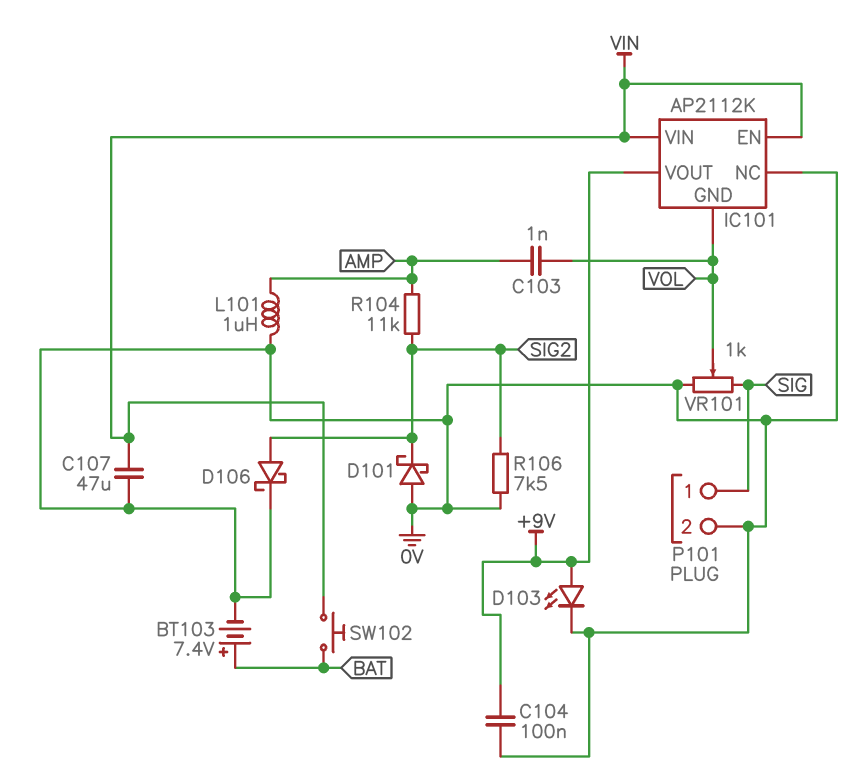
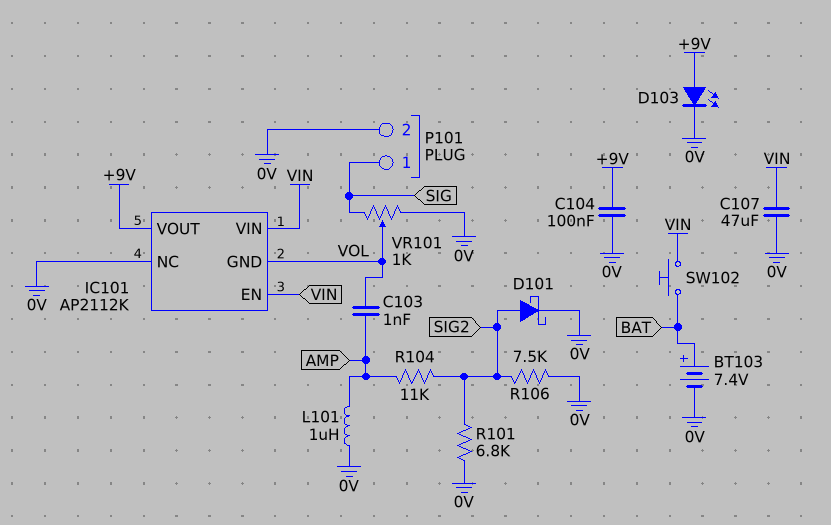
D101: schottky (A 0V, K SIG2) -> schottky (A SIG2, K 0V)
D106: schottky (A SIG2, K 0V) -> none
R101: none -> 6.8k (0V, SIG2)

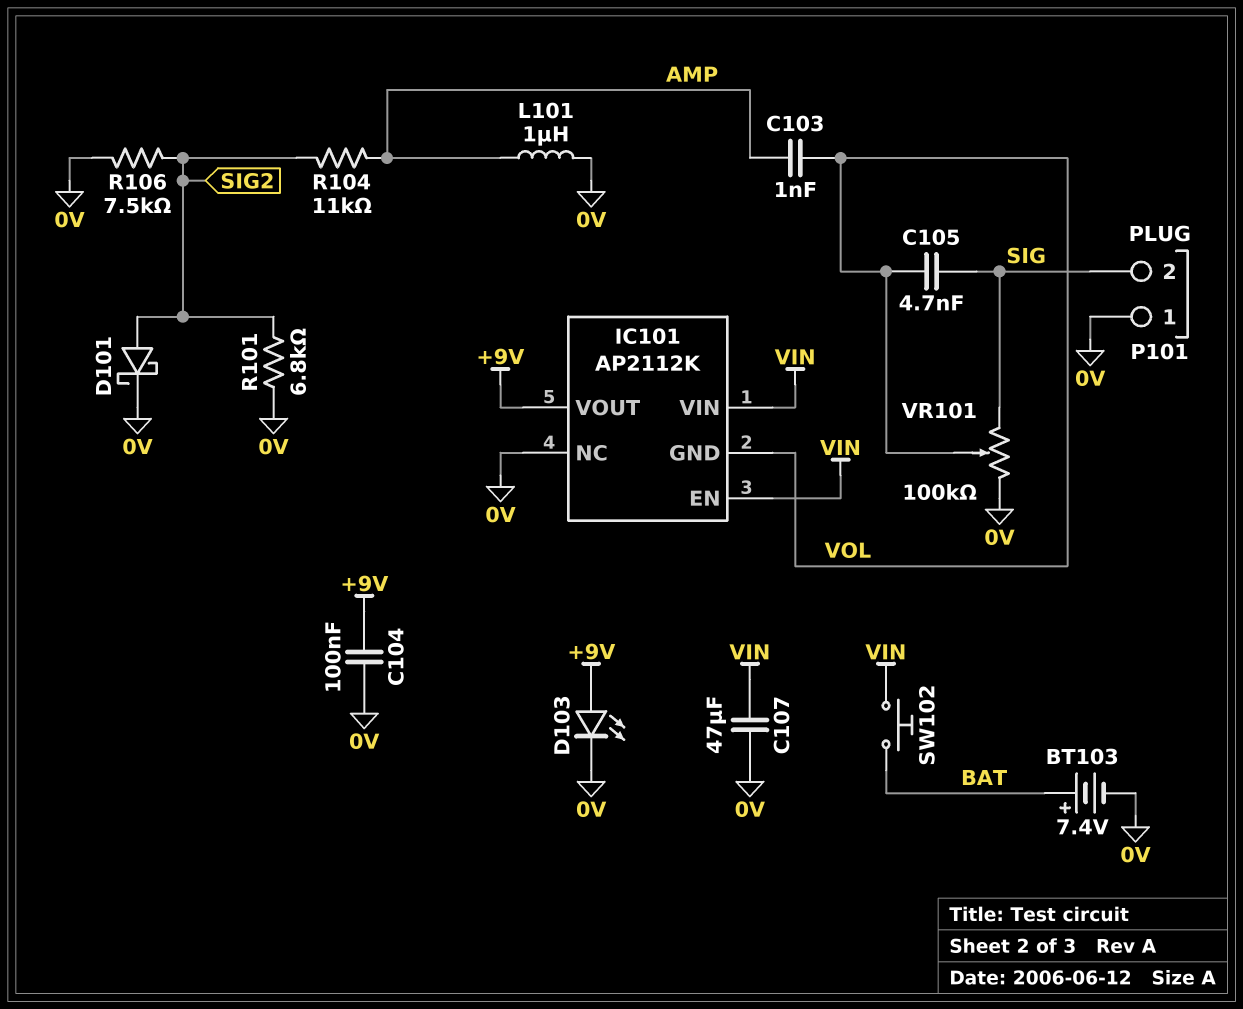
C105: none -> 4.7nF (SIG, VOL)
P101 pin 1: SIG -> 0V
P101 pin 2: 0V -> SIG
VR101: 1k (0V, SIG, wiper VOL) -> 100k (0V, SIG, wiper VOL)

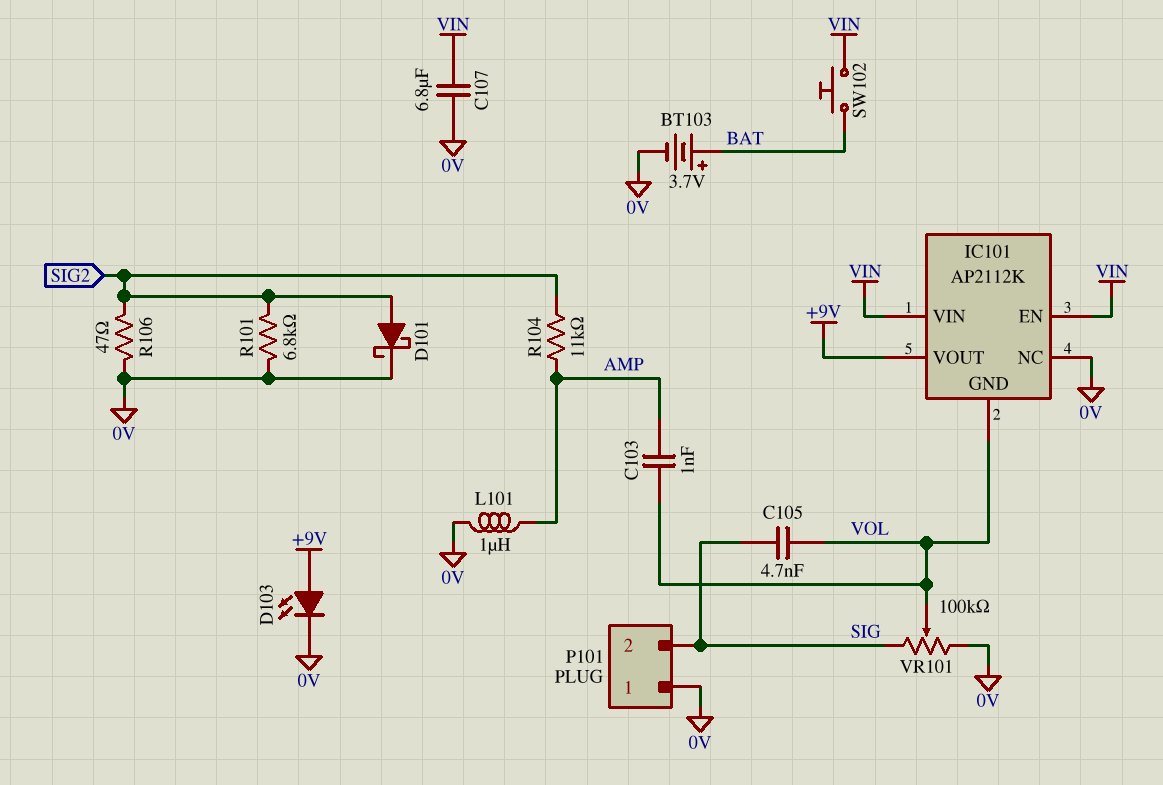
BT103: 7.4V (plus BAT, minus 0V) -> 3.7V (plus BAT, minus 0V)
C104: 100nF (+9V, 0V) -> none
C107: 47uF (0V, VIN) -> 6.8uF (0V, VIN)
R106: 7.5k (0V, SIG2) -> 47 (0V, SIG2)

